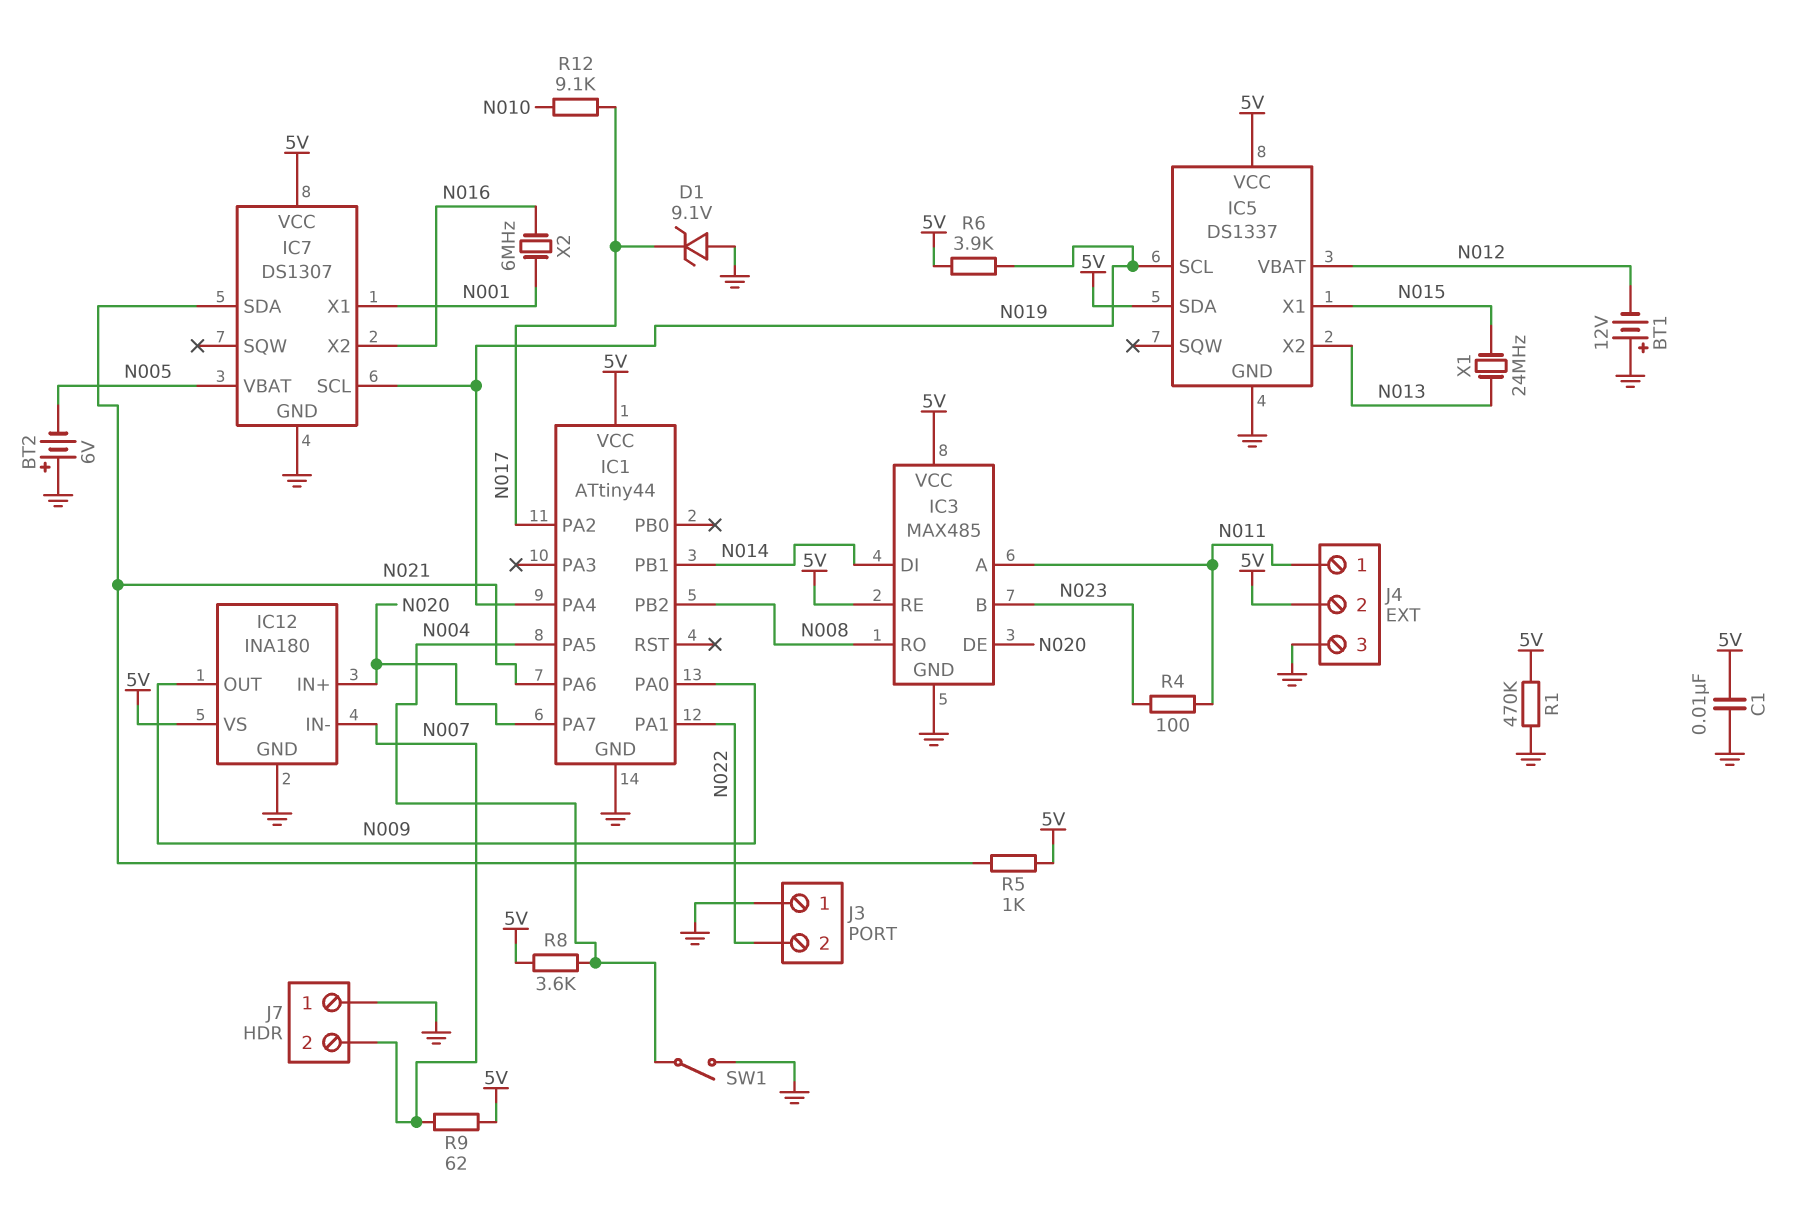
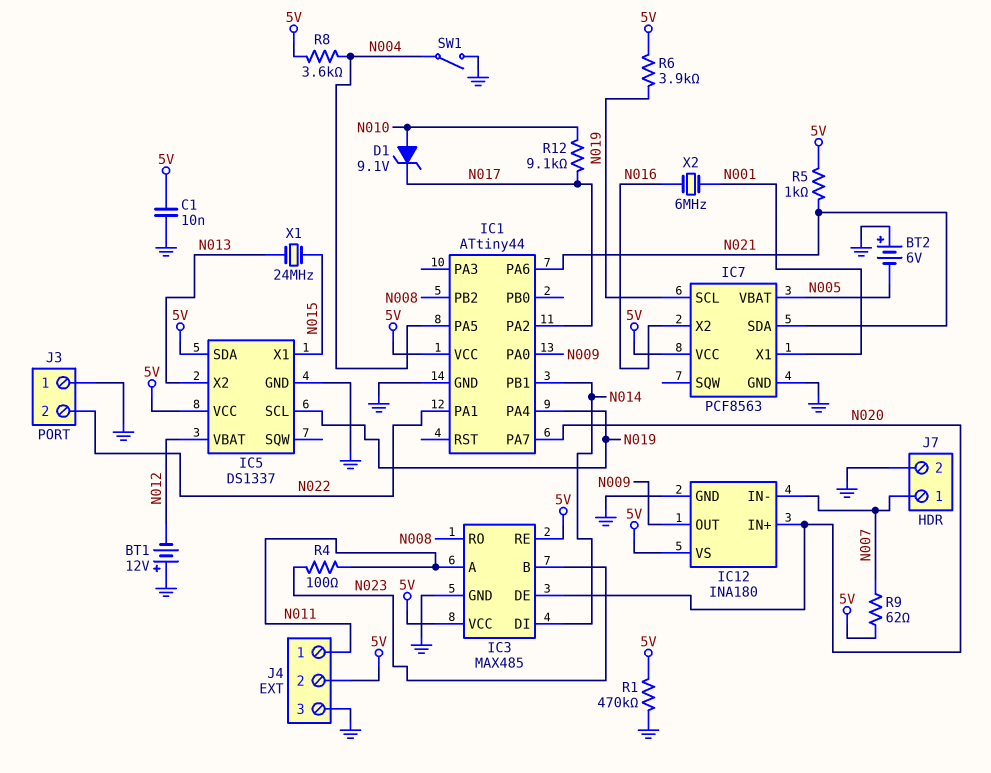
D1: zener 9.1V (A GND, K N017) -> zener 9.1V (A N010, K N017)
IC7: DS1307 -> PCF8563
J7 pin 1: GND -> N007
J7 pin 2: N007 -> GND

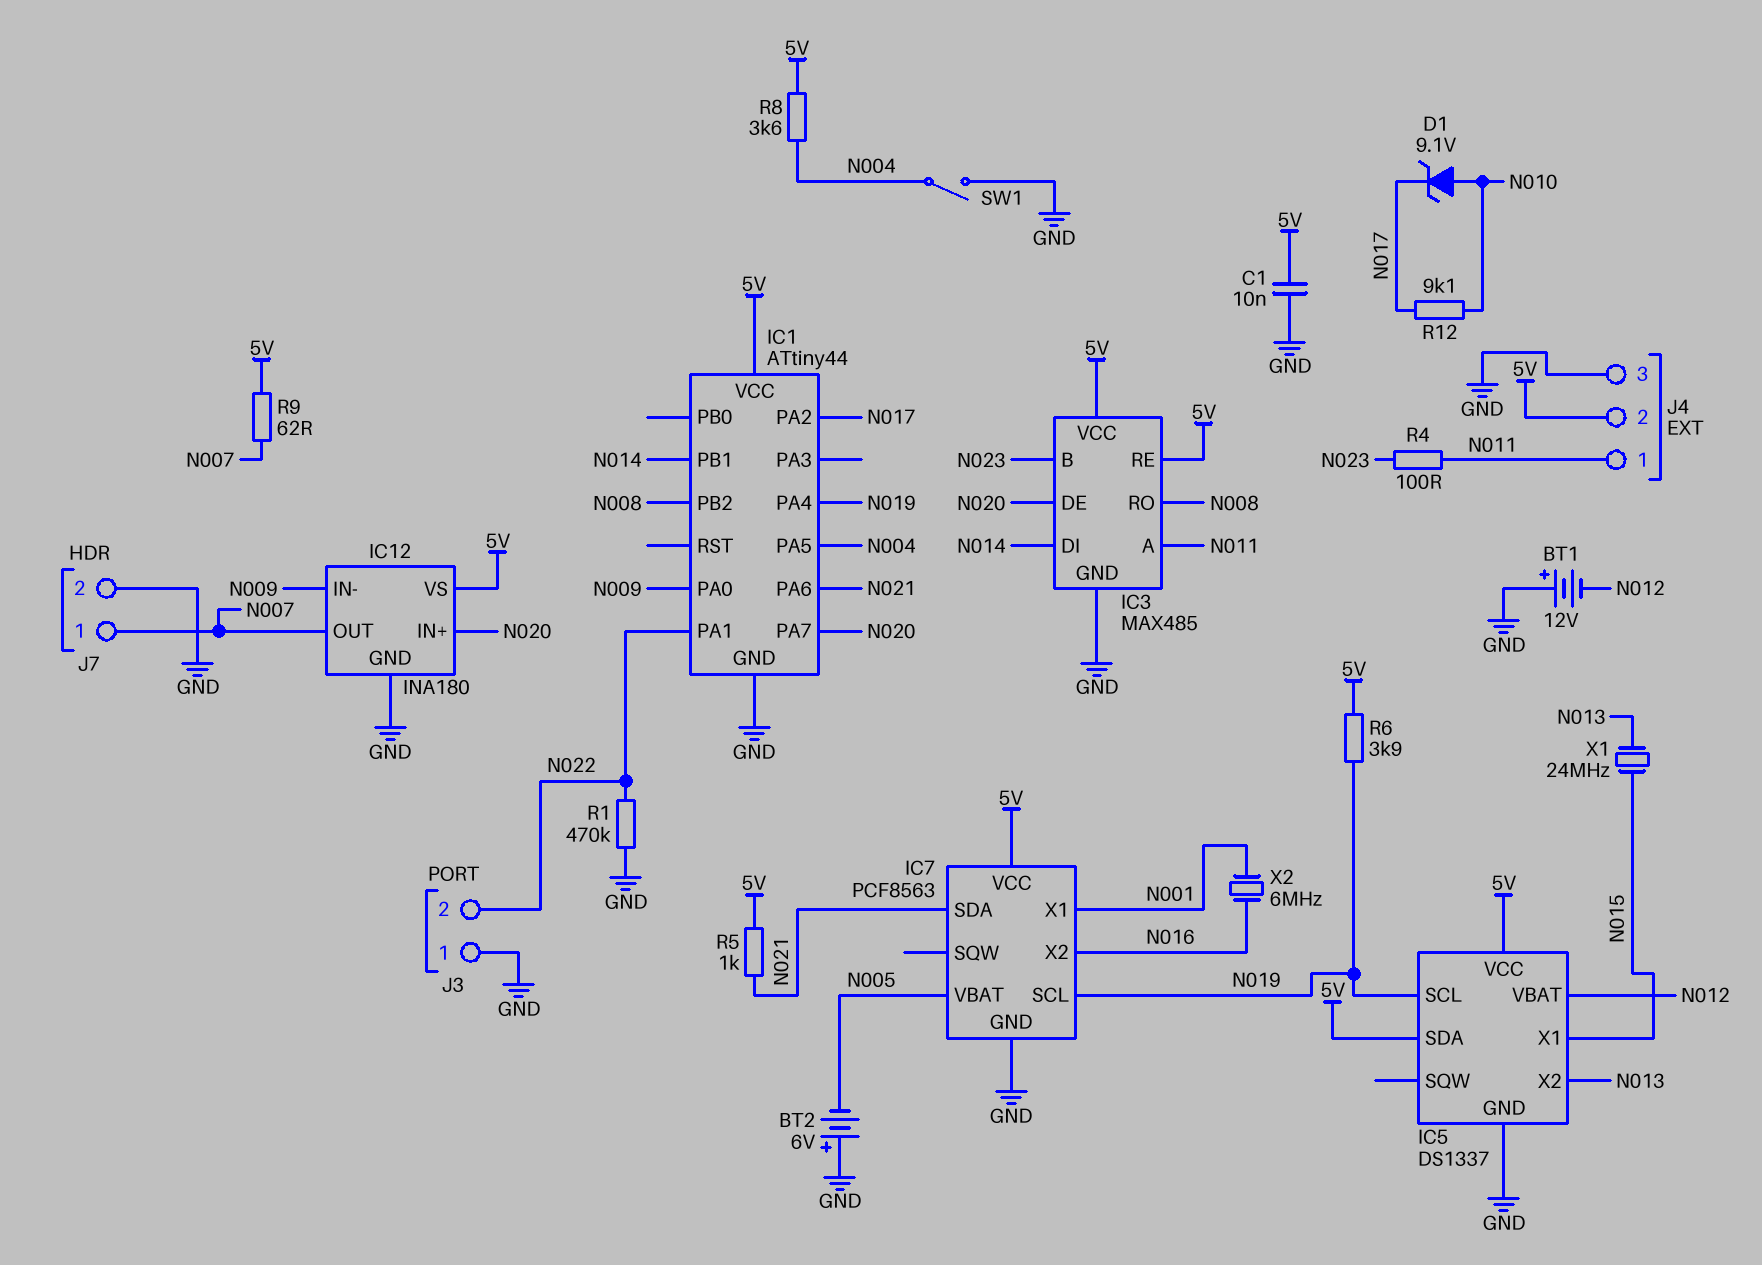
IC12 pin IN-: N007 -> N009
IC12 pin OUT: N009 -> N007
R1: 470k (5V, GND) -> 470k (GND, N022)

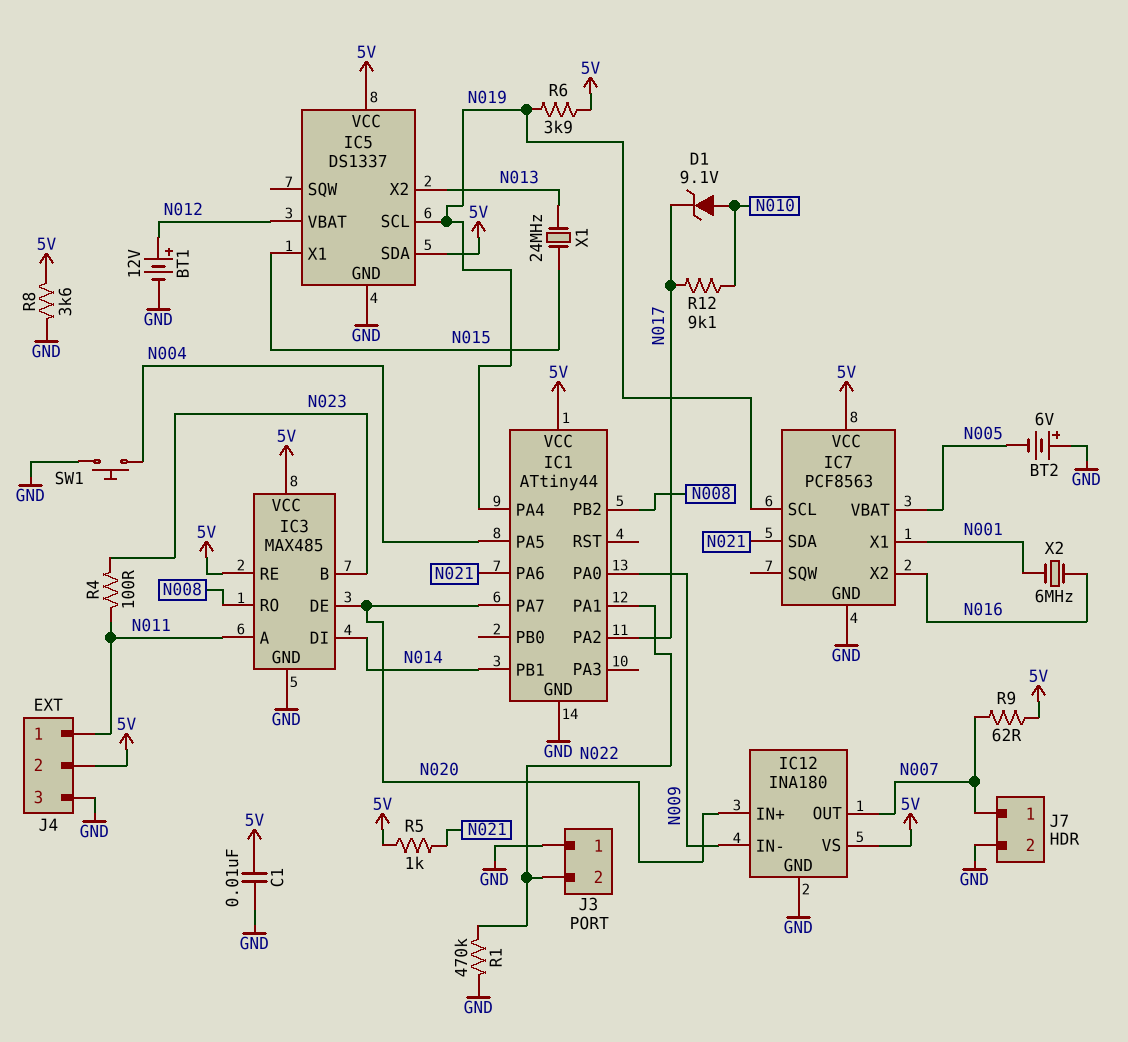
BT1: 12V (plus GND, minus N012) -> 12V (plus N012, minus GND)
R8: 3.6k (5V, N004) -> 3.6k (5V, GND)
SW1: switch (GND, N004) -> button (GND, N004)

